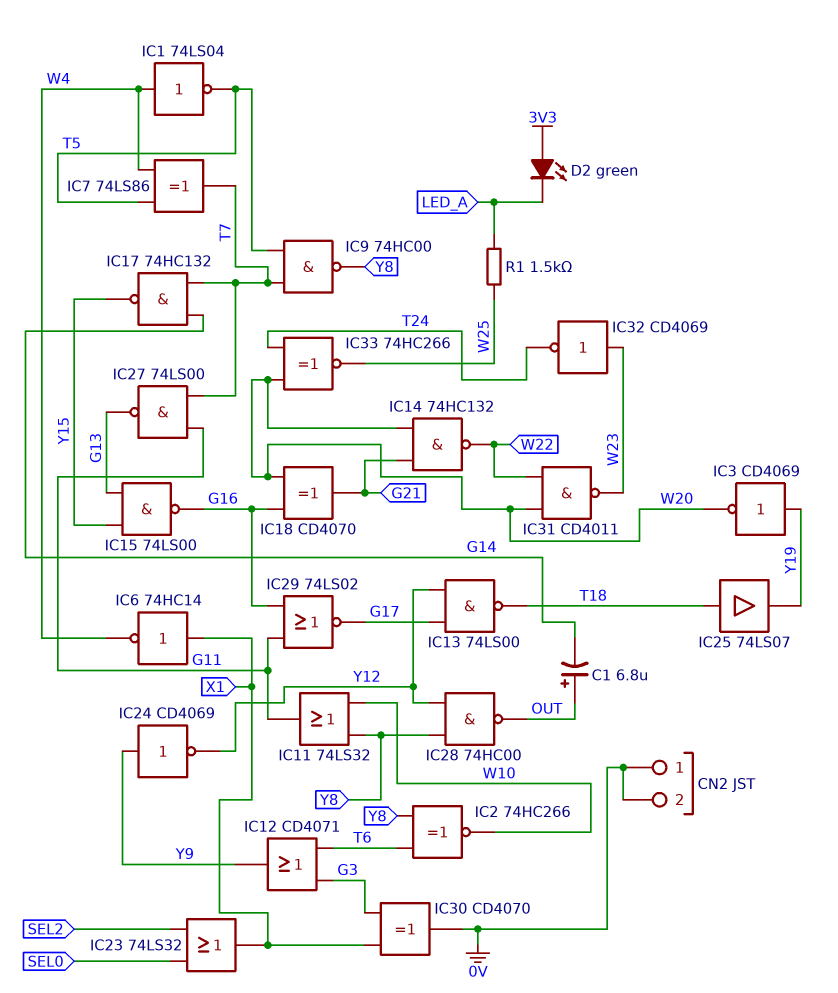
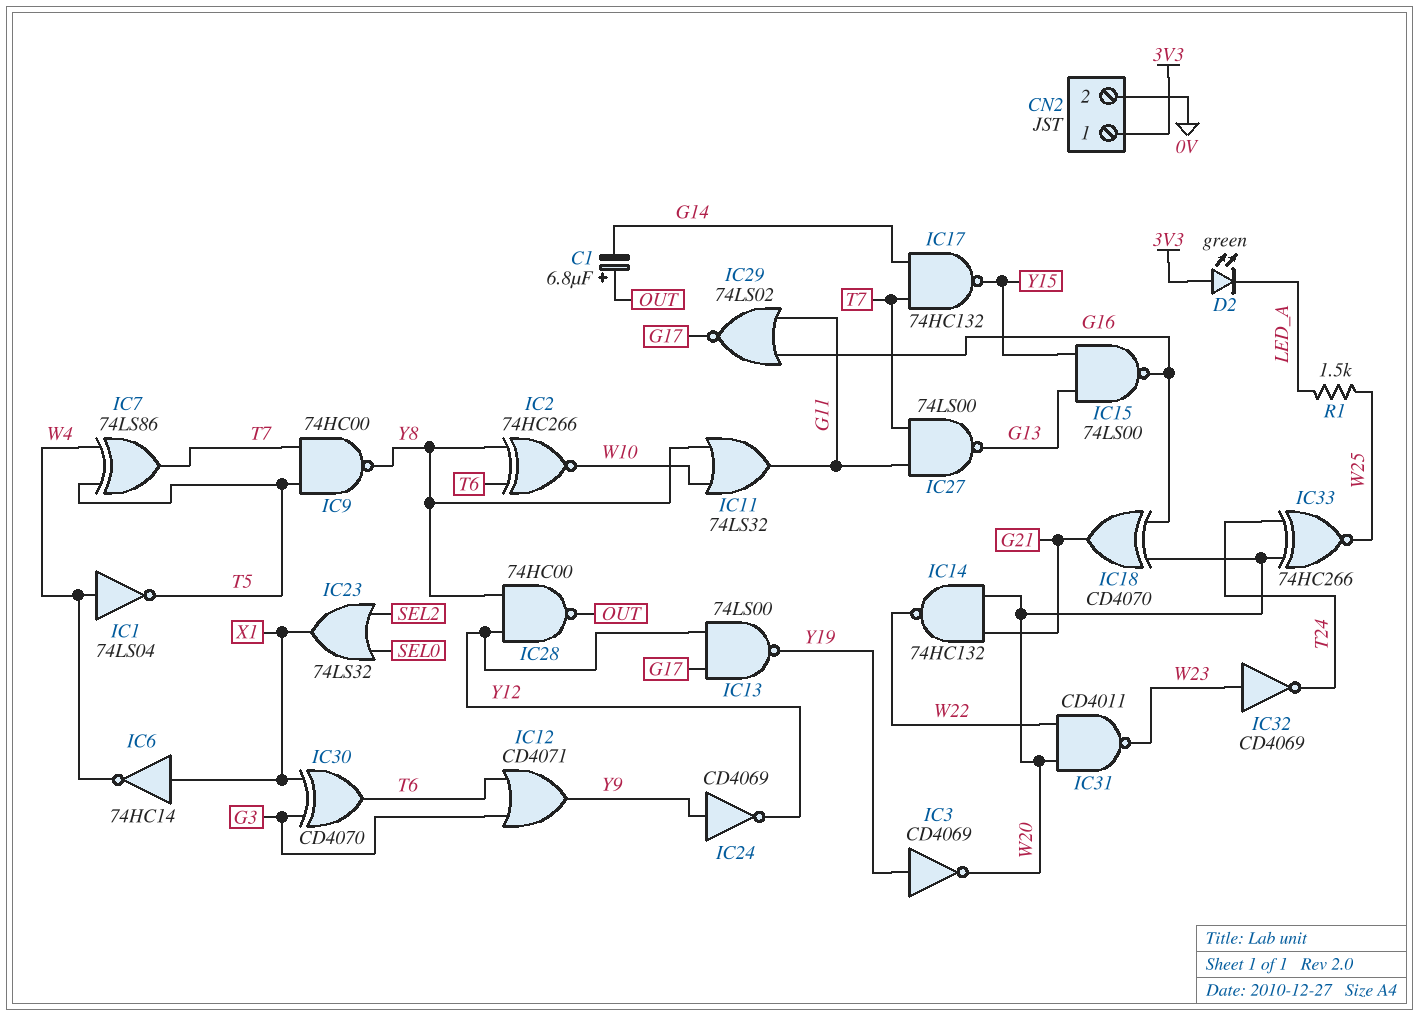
CN2 pin 1: 0V -> 3V3
IC13: NAND 74LS00 (in G17, in Y12, out T18) -> NAND 74LS00 (in G17, in Y12, out Y19)
IC25: buffer 74LS07 (in T18, out Y19) -> none
IC30: XOR CD4070 (in G3, in X1, out 0V) -> XOR CD4070 (in G3, in X1, out T6)

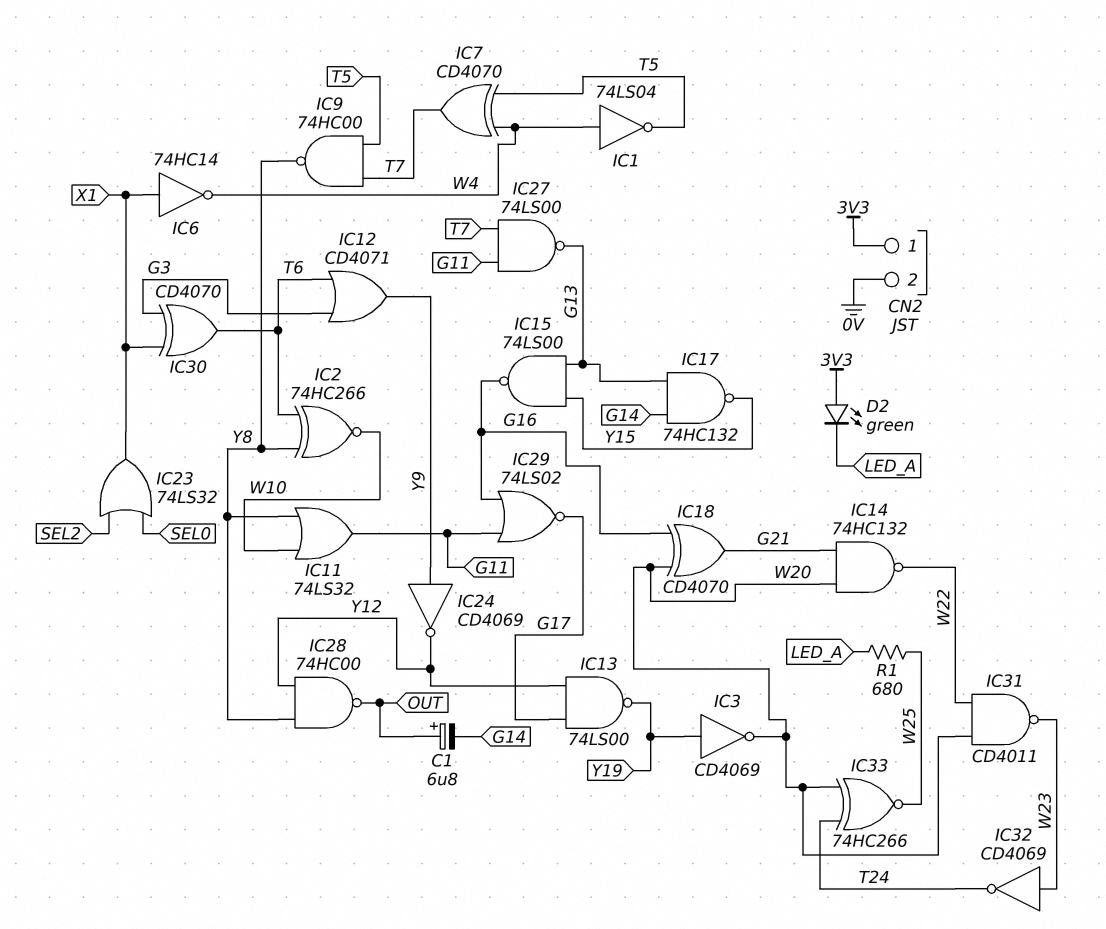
IC7: XOR 74LS86 (in T5, in W4, out T7) -> XOR CD4070 (in T5, in W4, out T7)
IC17: NAND 74HC132 (in G14, in T7, out Y15) -> NAND 74HC132 (in G13, in G14, out Y15)
R1: 1.5k (LED_A, W25) -> 680 (LED_A, W25)

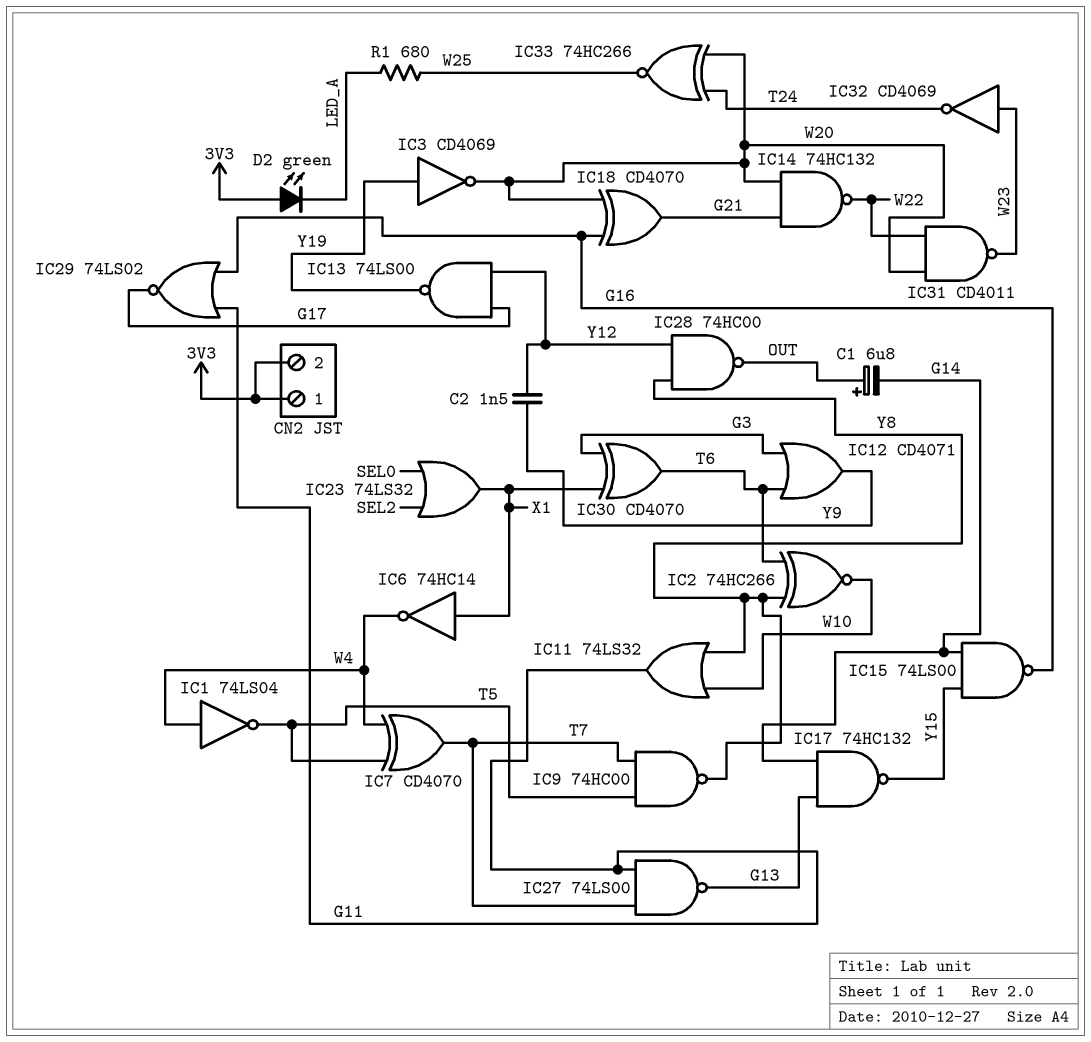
C2: none -> 1.5nF (Y9, Y12)
CN2 pin 2: 0V -> 3V3
IC15: NAND 74LS00 (in G13, in Y15, out G16) -> NAND 74LS00 (in G14, in Y15, out G16)
IC24: NOT CD4069 (in Y9, out Y12) -> none

